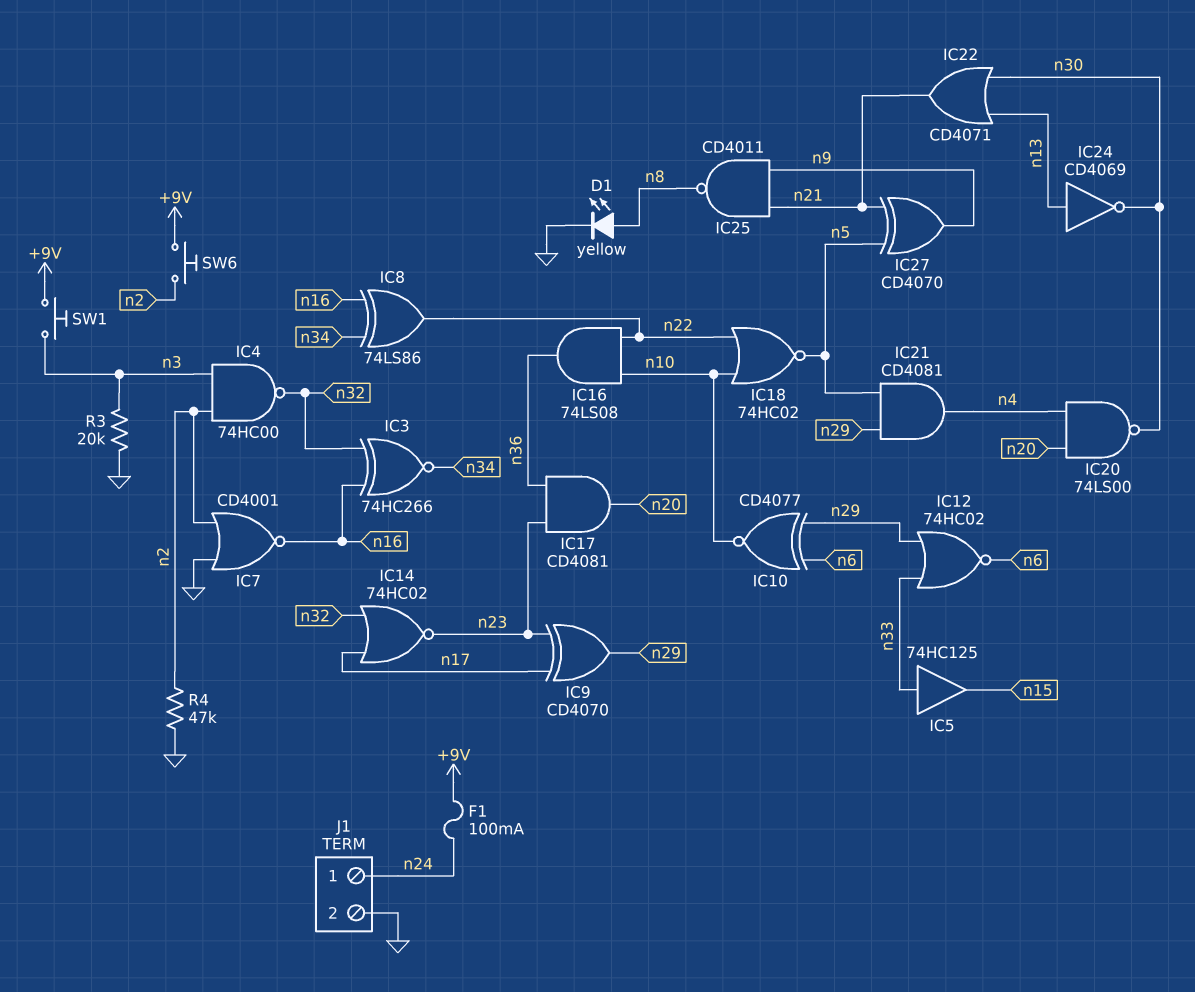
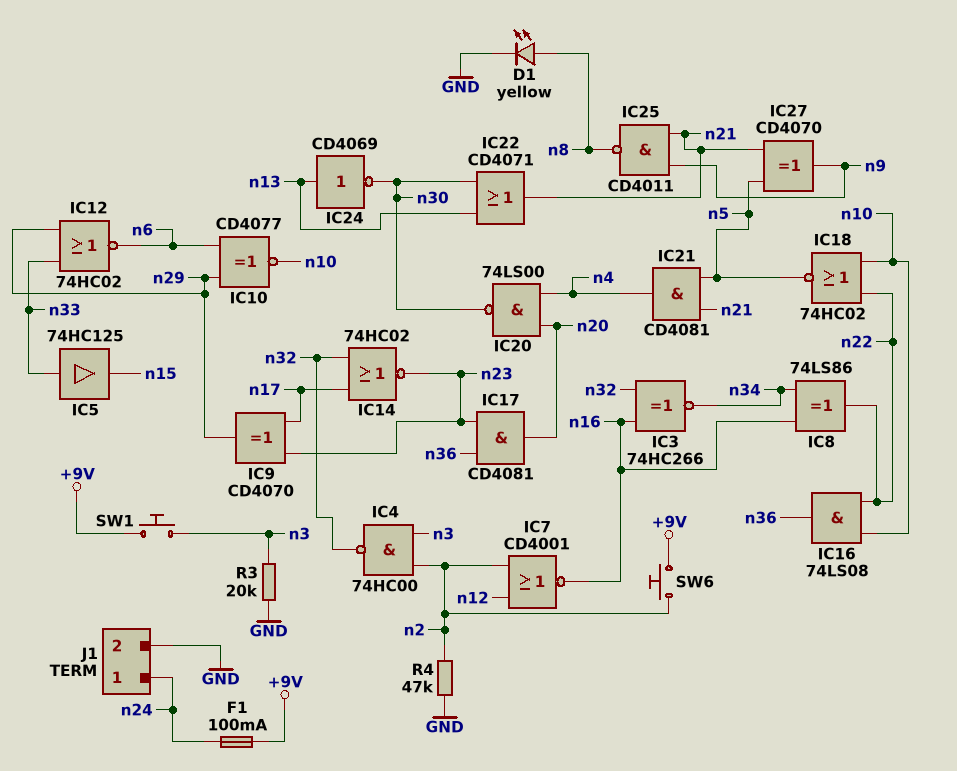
IC7: NOR CD4001 (in GND, in n2, out n16) -> NOR CD4001 (in n2, in n12, out n16)
IC21: AND CD4081 (in n5, in n29, out n4) -> AND CD4081 (in n5, in n21, out n4)

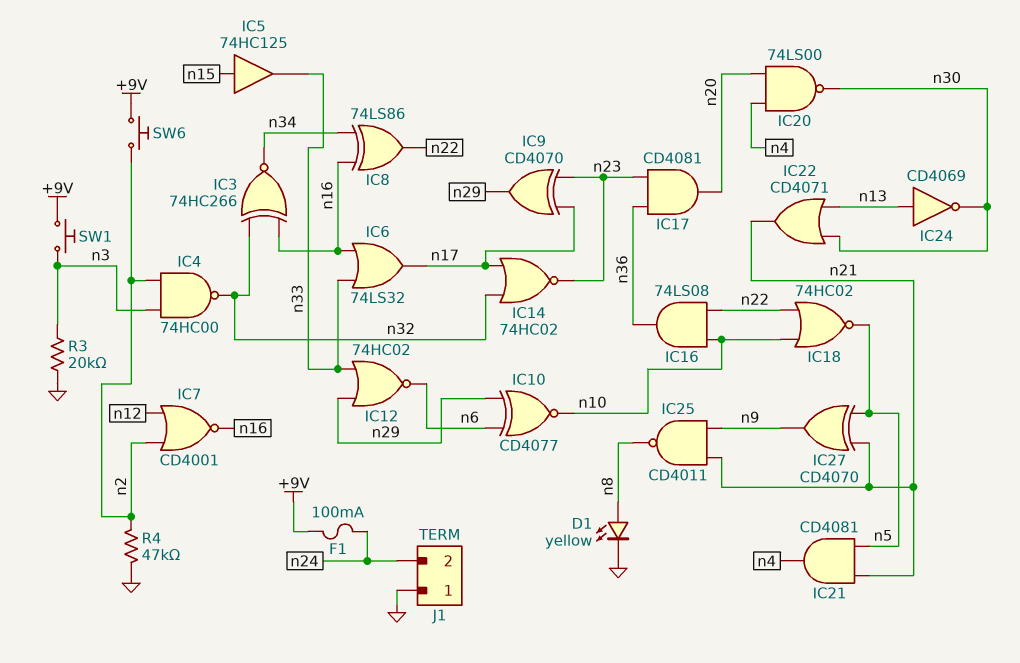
IC5: buffer 74HC125 (in n33, out n15) -> buffer 74HC125 (in n15, out n33)
IC6: none -> OR 74LS32 (in n16, in n33, out n17)
J1 pin 1: n24 -> GND
J1 pin 2: GND -> n24

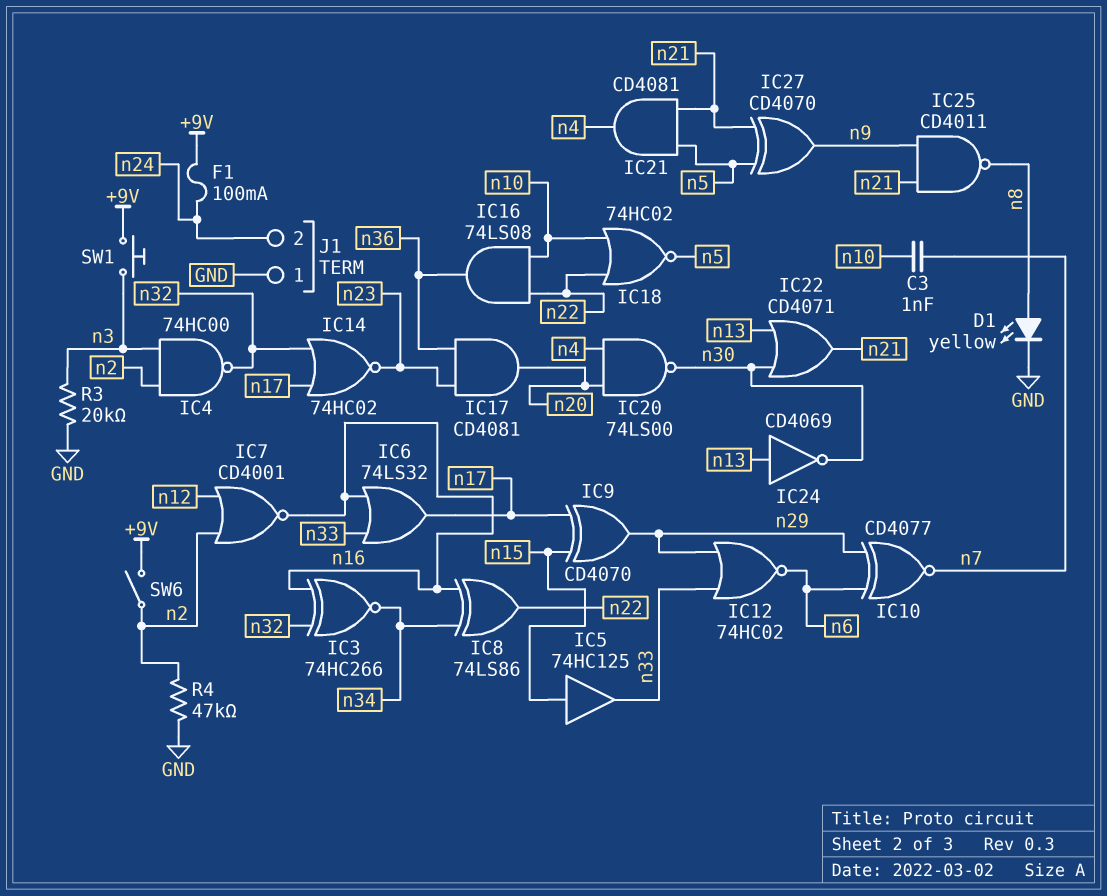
C3: none -> 1nF (n7, n10)
IC9: XOR CD4070 (in n17, in n23, out n29) -> XOR CD4070 (in n15, in n17, out n29)
IC10: XNOR CD4077 (in n6, in n29, out n10) -> XNOR CD4077 (in n6, in n29, out n7)
SW6: button (+9V, n2) -> switch (+9V, n2)

